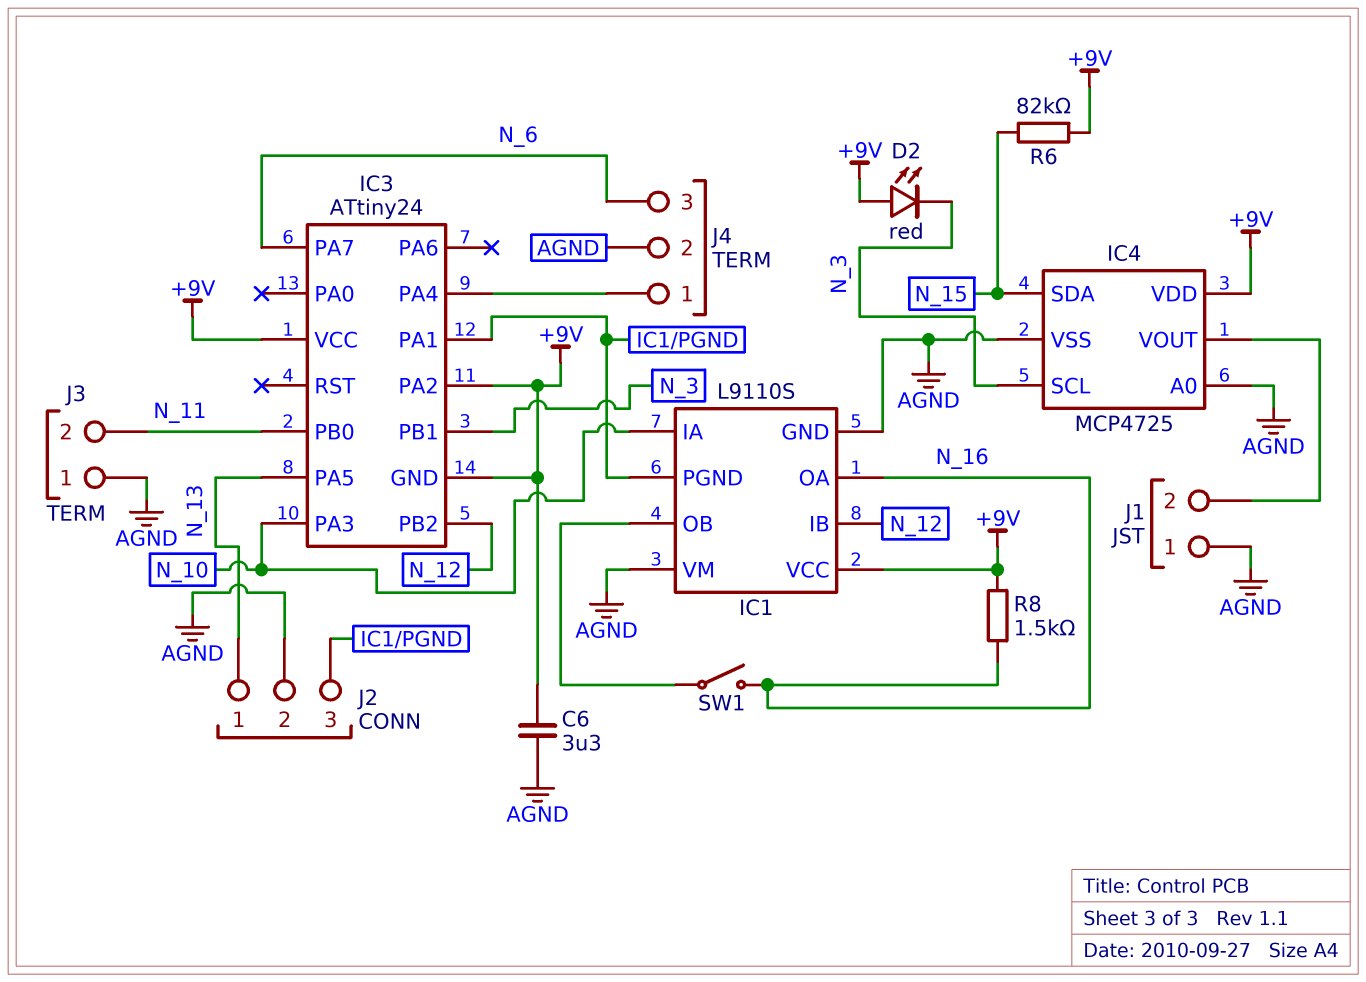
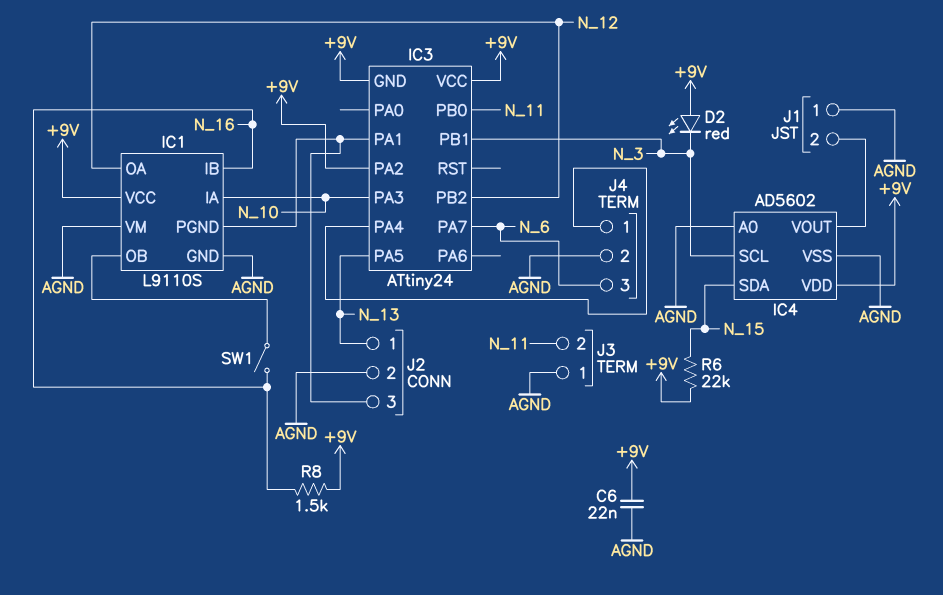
C6: 3.3uF (+9V, AGND) -> 22nF (+9V, AGND)
IC1 pin IB: N_12 -> N_16
IC1 pin OA: N_16 -> N_12
IC4: MCP4725 -> AD5602
R6: 82k (+9V, N_15) -> 22k (+9V, N_15)

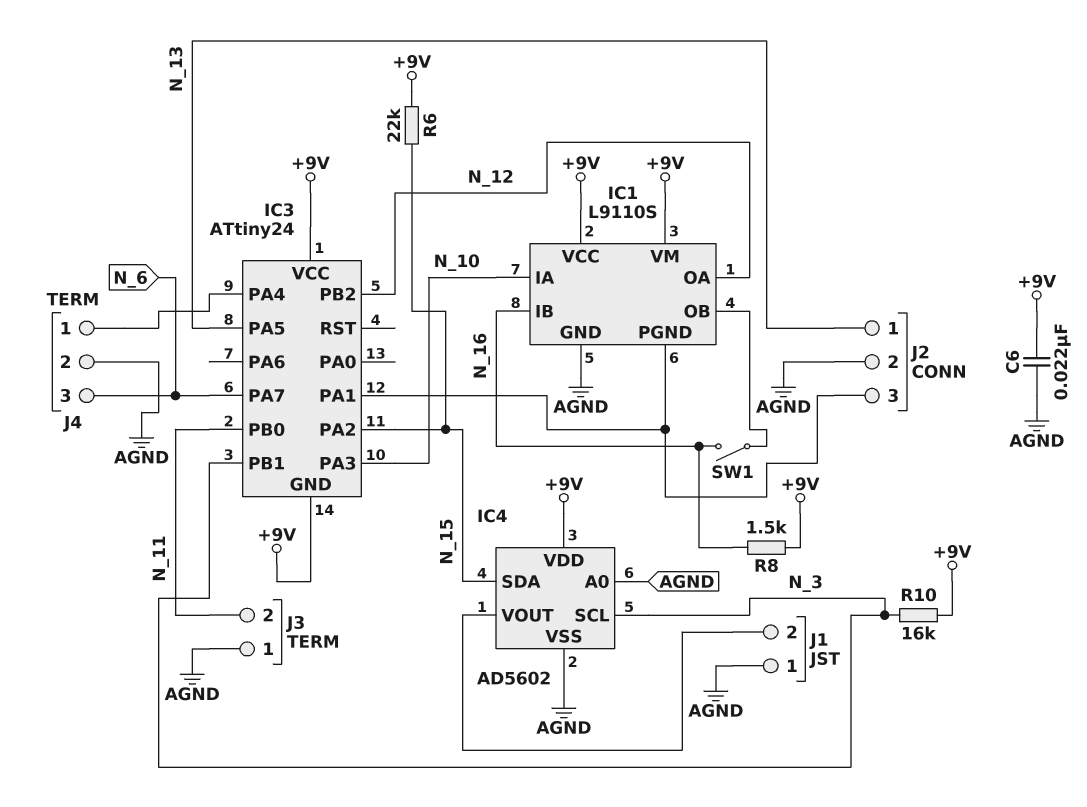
D2: LED red (A +9V, K N_3) -> none
IC1 pin VM: AGND -> +9V
IC3 pin PA2: +9V -> N_15
R10: none -> 16k (+9V, N_3)

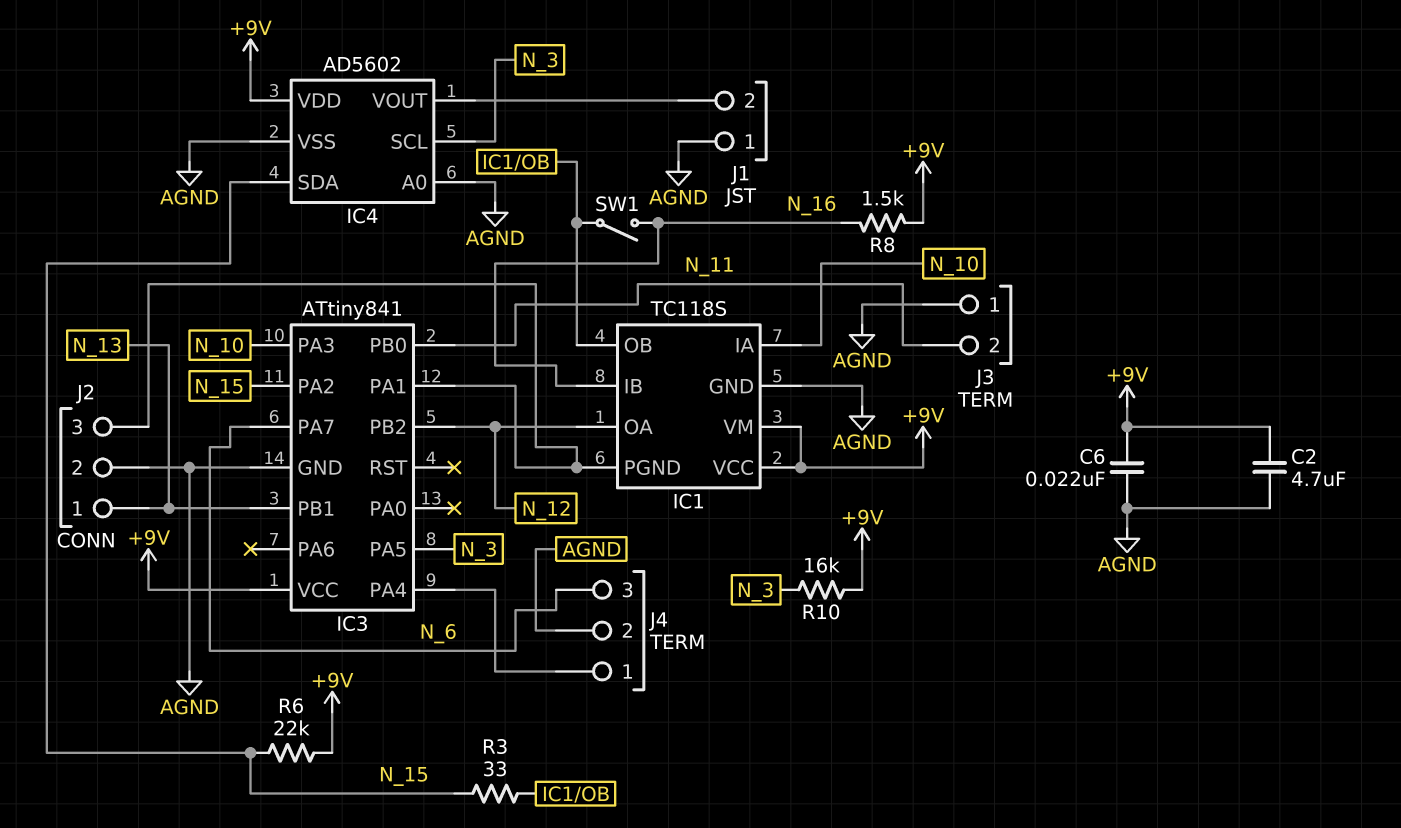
C2: none -> 4.7uF (+9V, AGND)
IC1: L9110S -> TC118S
IC3: ATtiny24 -> ATtiny841
IC3 pin GND: +9V -> AGND
IC3 pin PA5: N_13 -> N_3
IC3 pin PB1: N_3 -> N_13
R3: none -> 33 (IC1/OB, N_15)

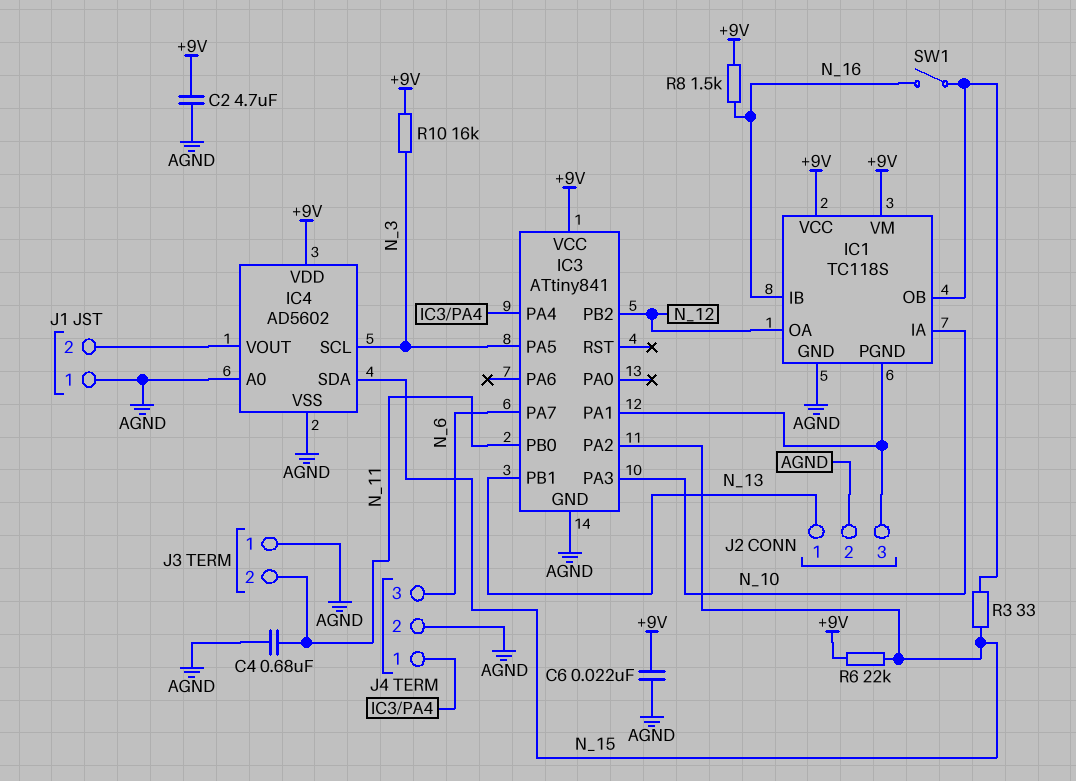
C4: none -> 680nF (AGND, N_11)

